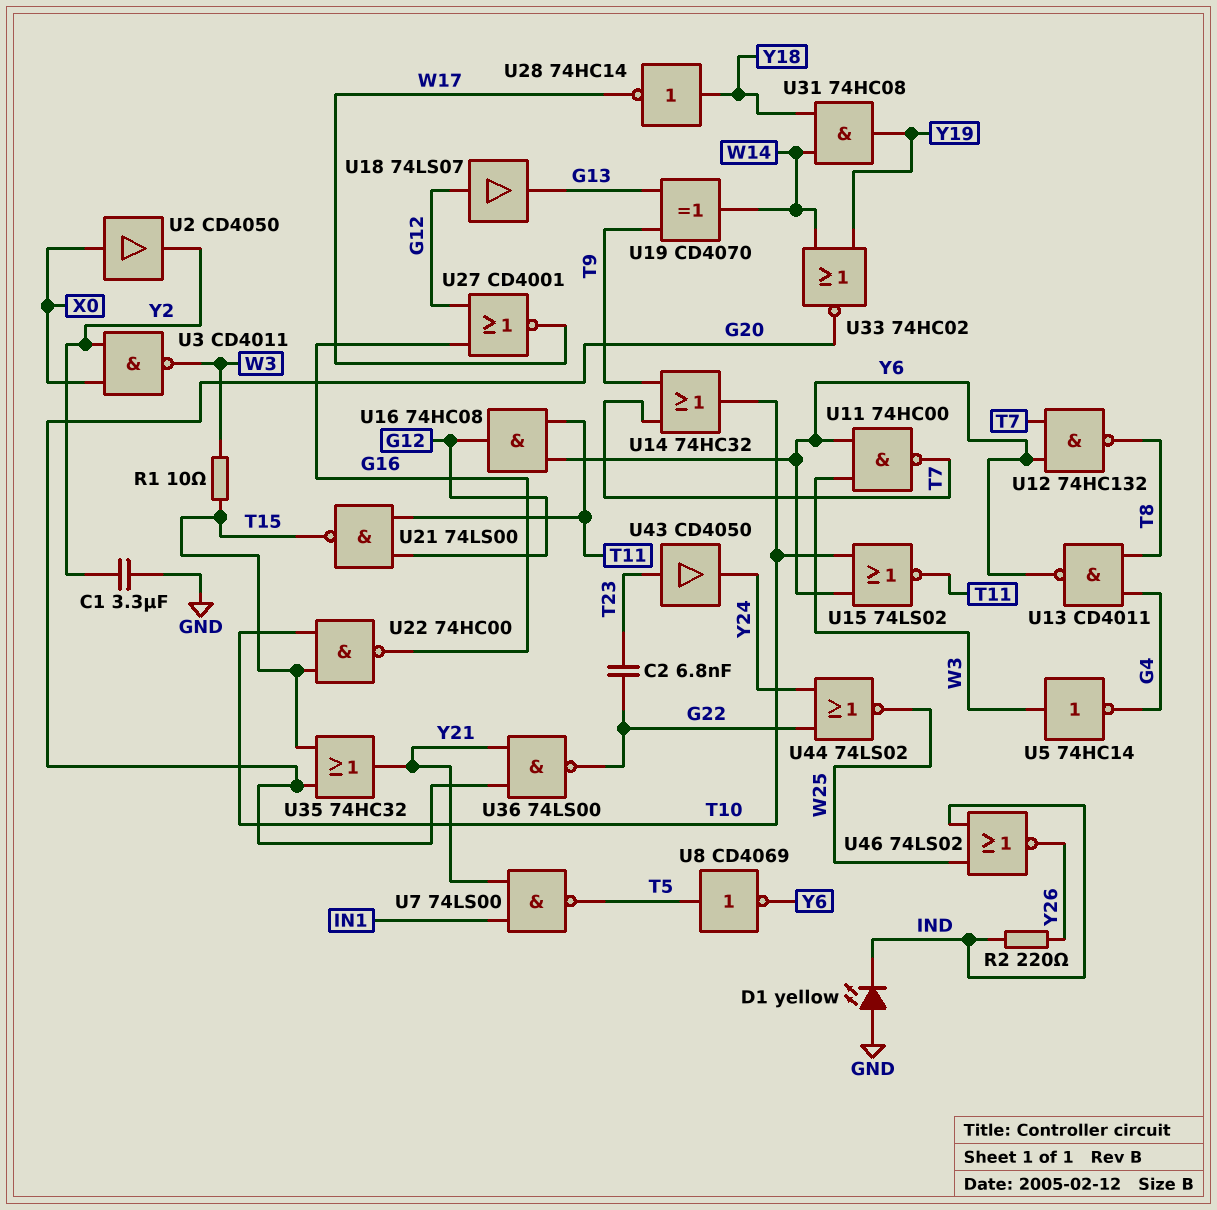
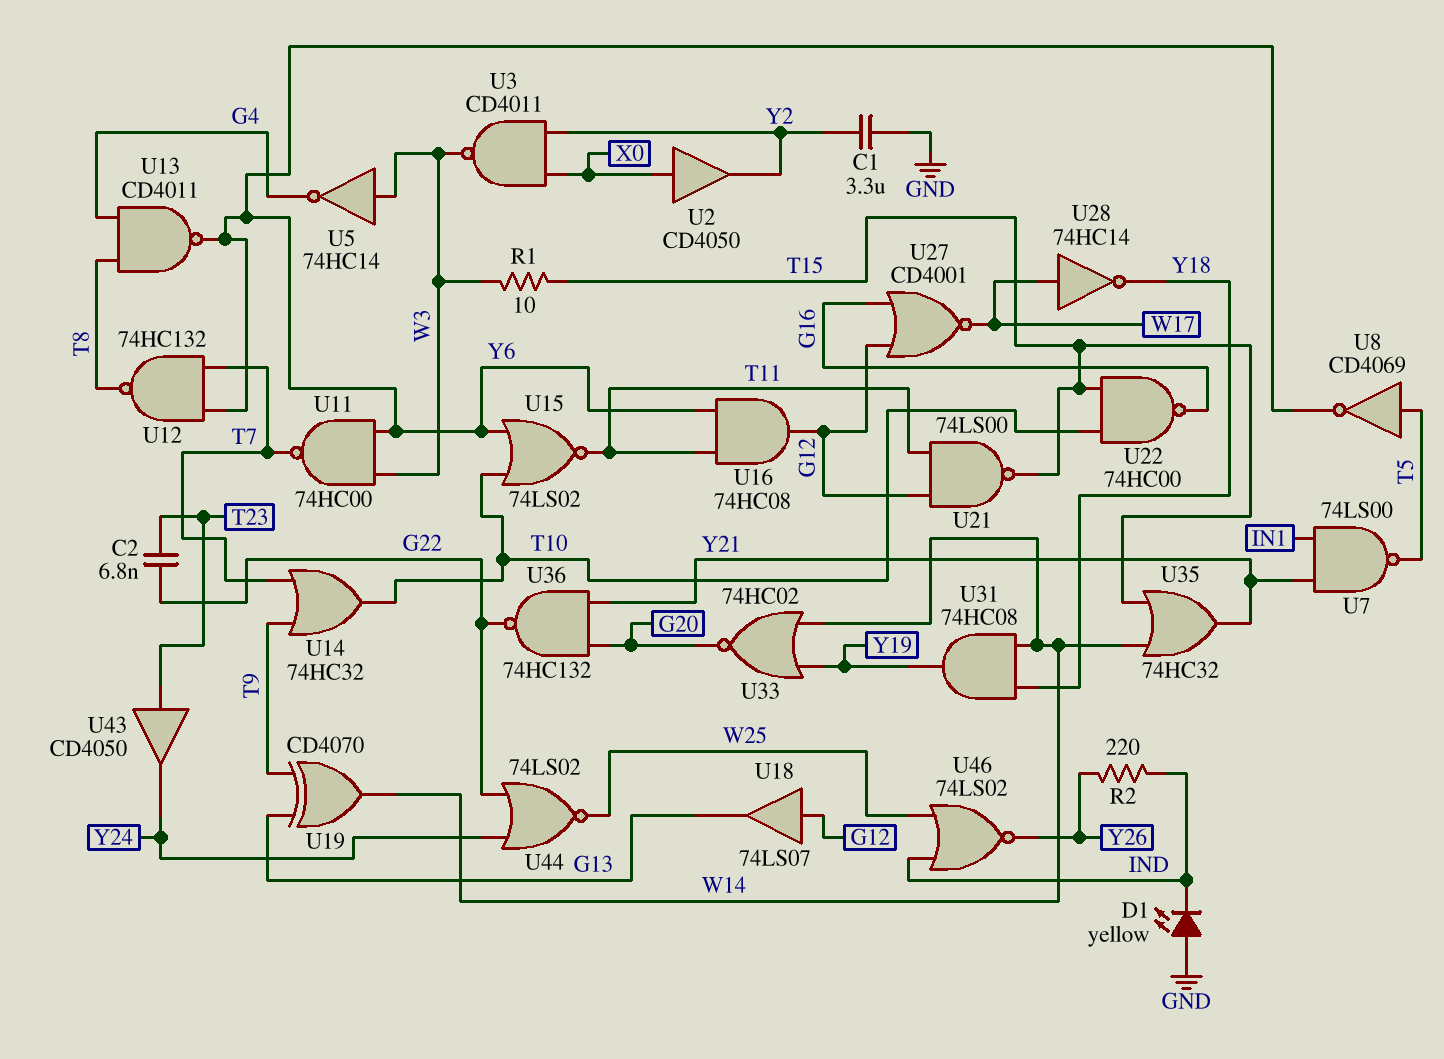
U28: NOT 74HC14 (in Y18, out W17) -> NOT 74HC14 (in W17, out Y18)
U35: OR 74HC32 (in G20, in T15, out Y21) -> OR 74HC32 (in T15, in W14, out Y21)
U36: NAND 74LS00 (in G20, in Y21, out G22) -> NAND 74HC132 (in G20, in Y21, out G22)

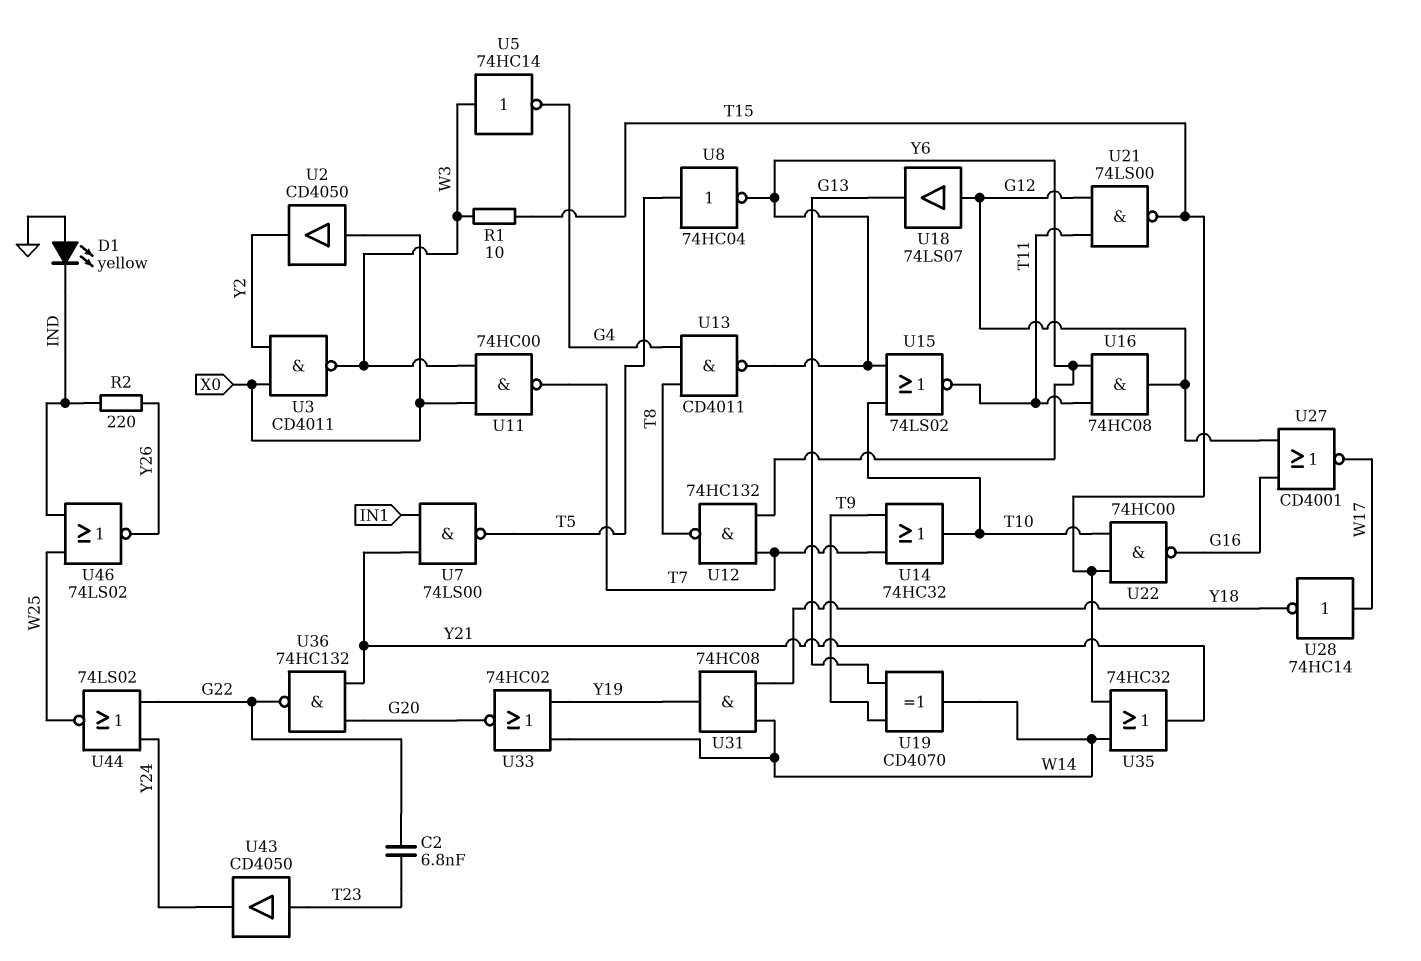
C1: 3.3uF (GND, Y2) -> none
U8: NOT CD4069 (in T5, out Y6) -> NOT 74HC04 (in T5, out Y6)
U11: NAND 74HC00 (in W3, in Y6, out T7) -> NAND 74HC00 (in W3, in X0, out T7)

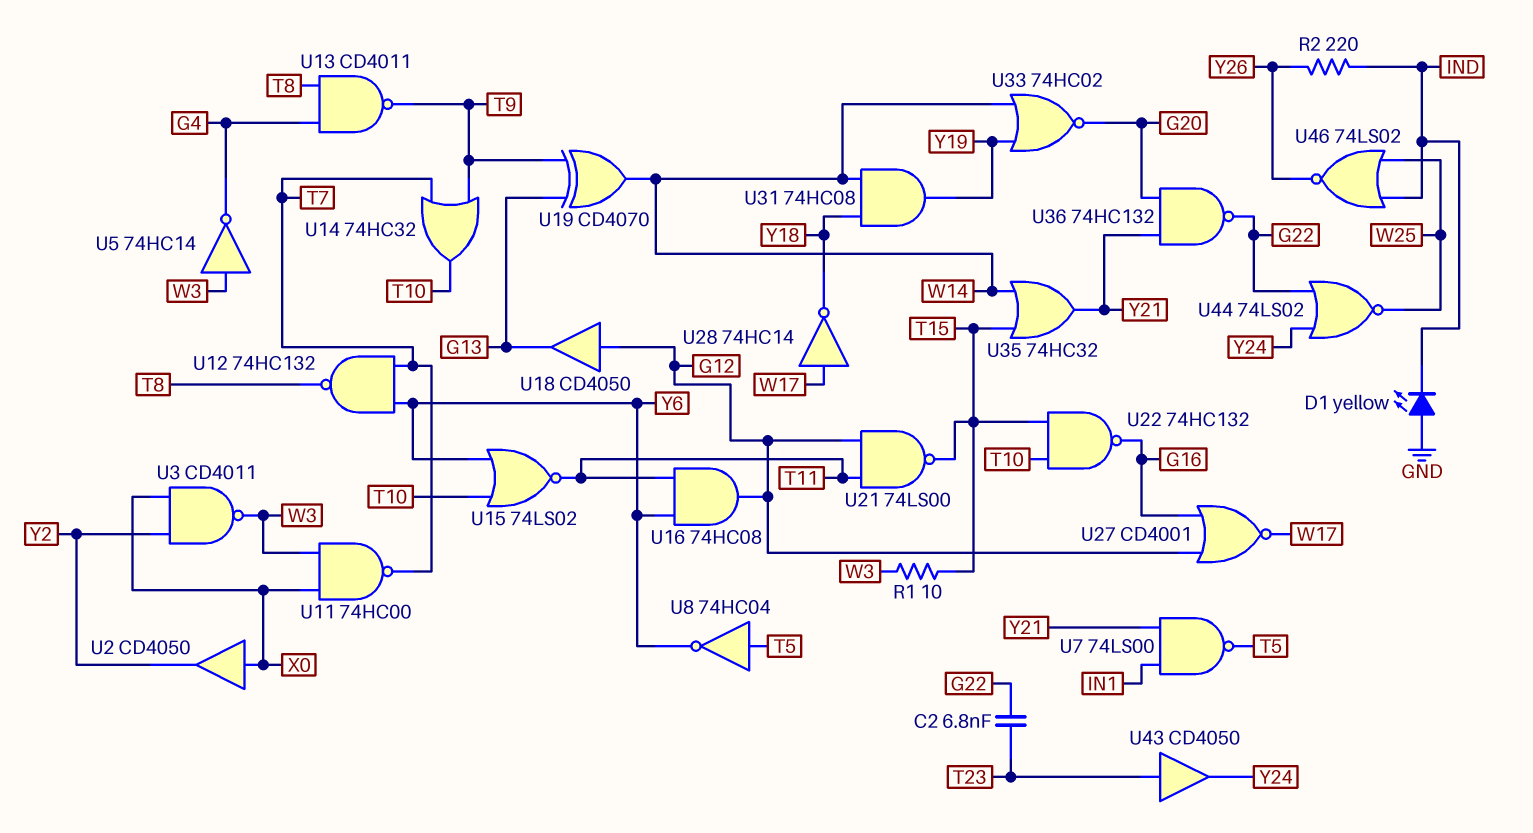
U13: NAND CD4011 (in G4, in T8, out Y6) -> NAND CD4011 (in G4, in T8, out T9)
U18: buffer 74LS07 (in G12, out G13) -> buffer CD4050 (in G12, out G13)
U22: NAND 74HC00 (in T10, in T15, out G16) -> NAND 74HC132 (in T10, in T15, out G16)

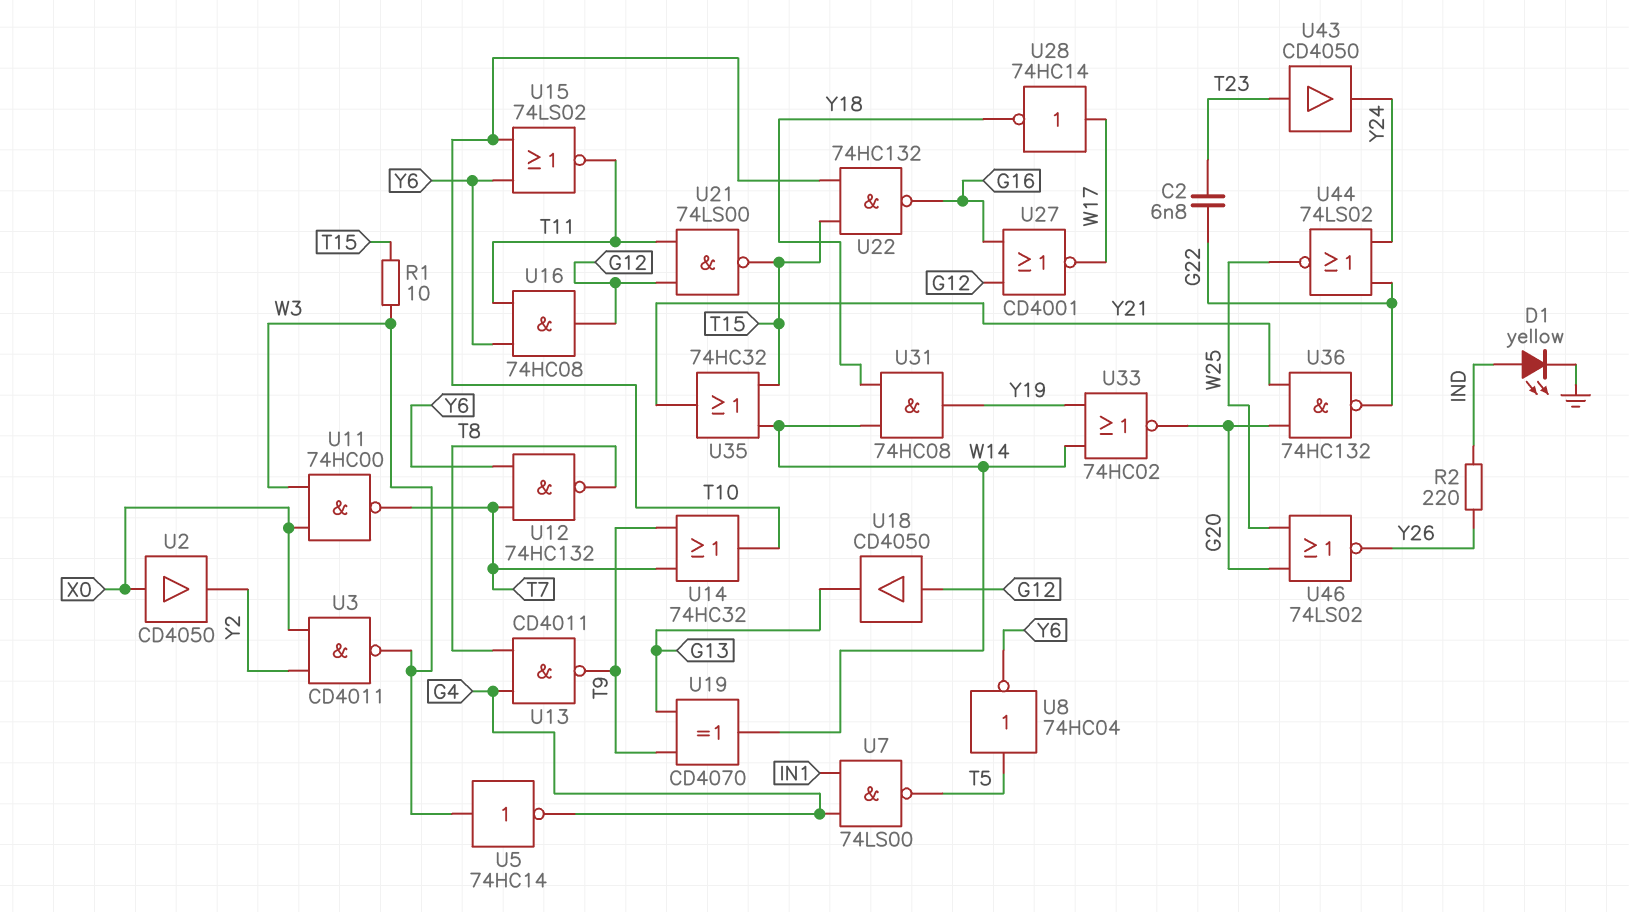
D1: LED yellow (A GND, K IND) -> LED yellow (A IND, K GND)
U7: NAND 74LS00 (in IN1, in Y21, out T5) -> NAND 74LS00 (in G4, in IN1, out T5)
U46: NOR 74LS02 (in IND, in W25, out Y26) -> NOR 74LS02 (in G20, in W25, out Y26)

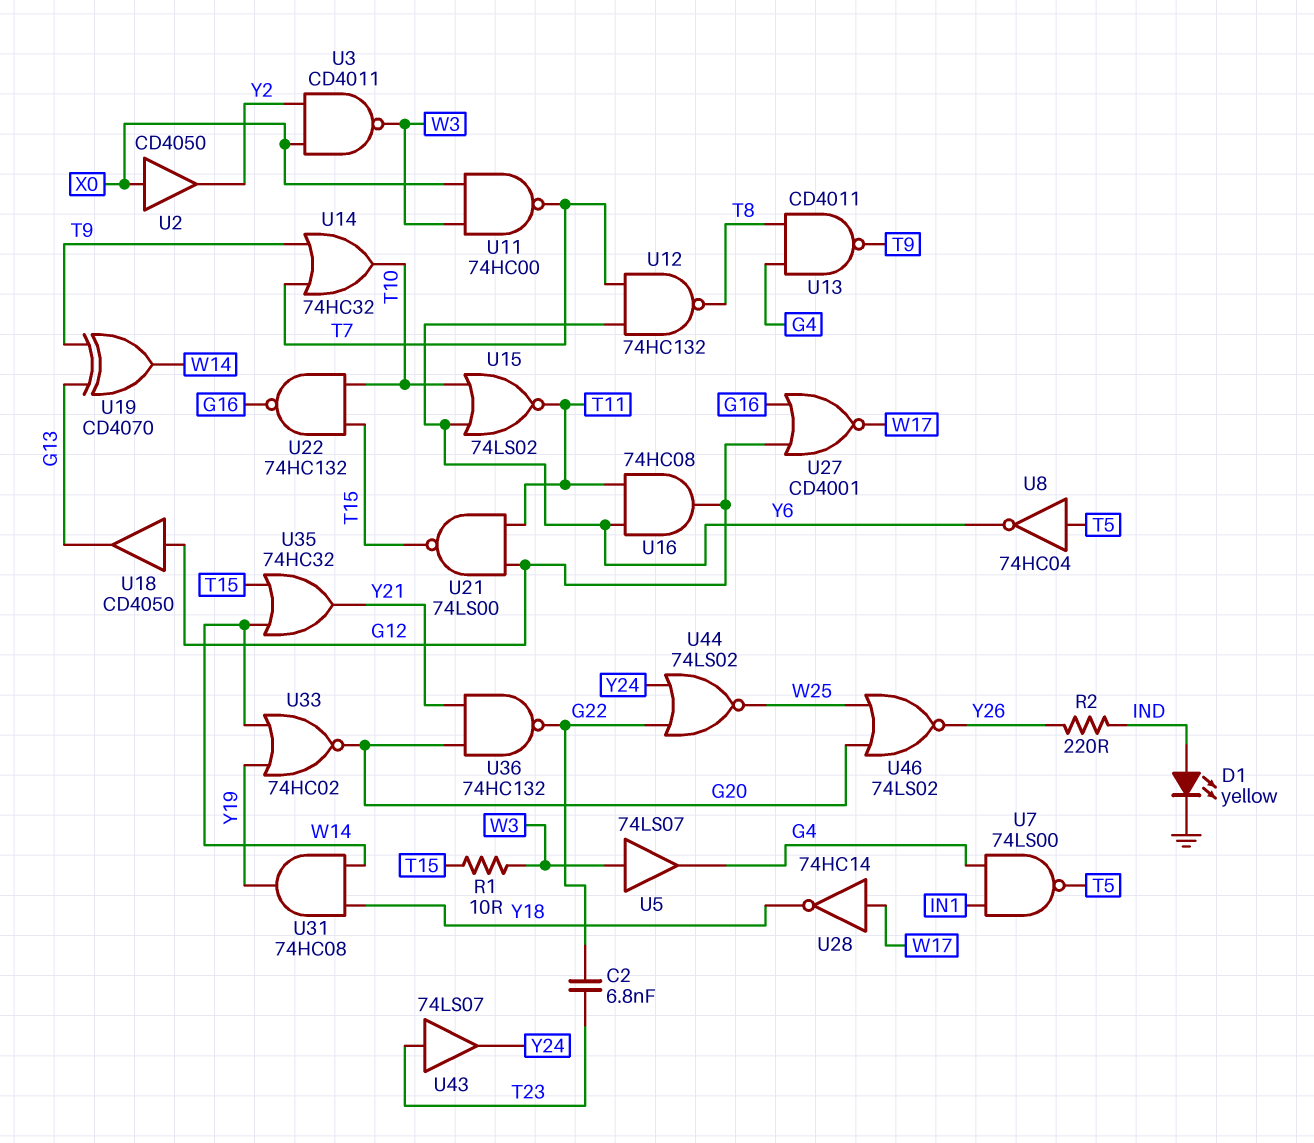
U5: NOT 74HC14 (in W3, out G4) -> buffer 74LS07 (in W3, out G4)
U43: buffer CD4050 (in T23, out Y24) -> buffer 74LS07 (in T23, out Y24)

